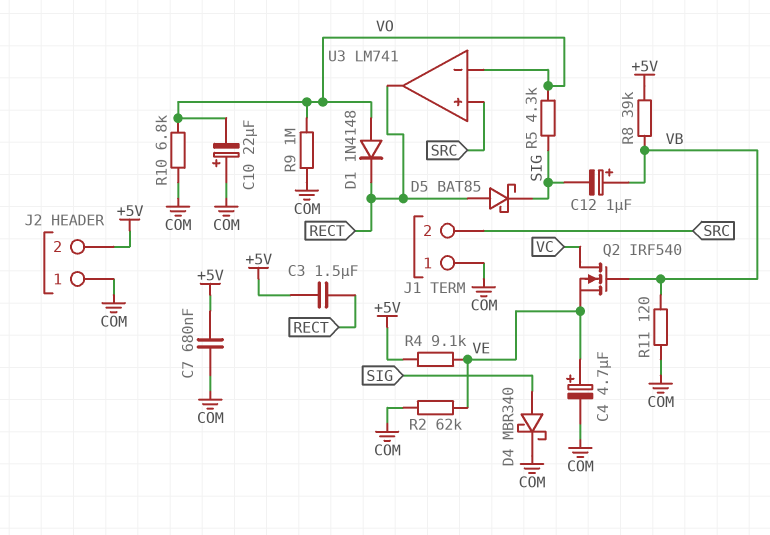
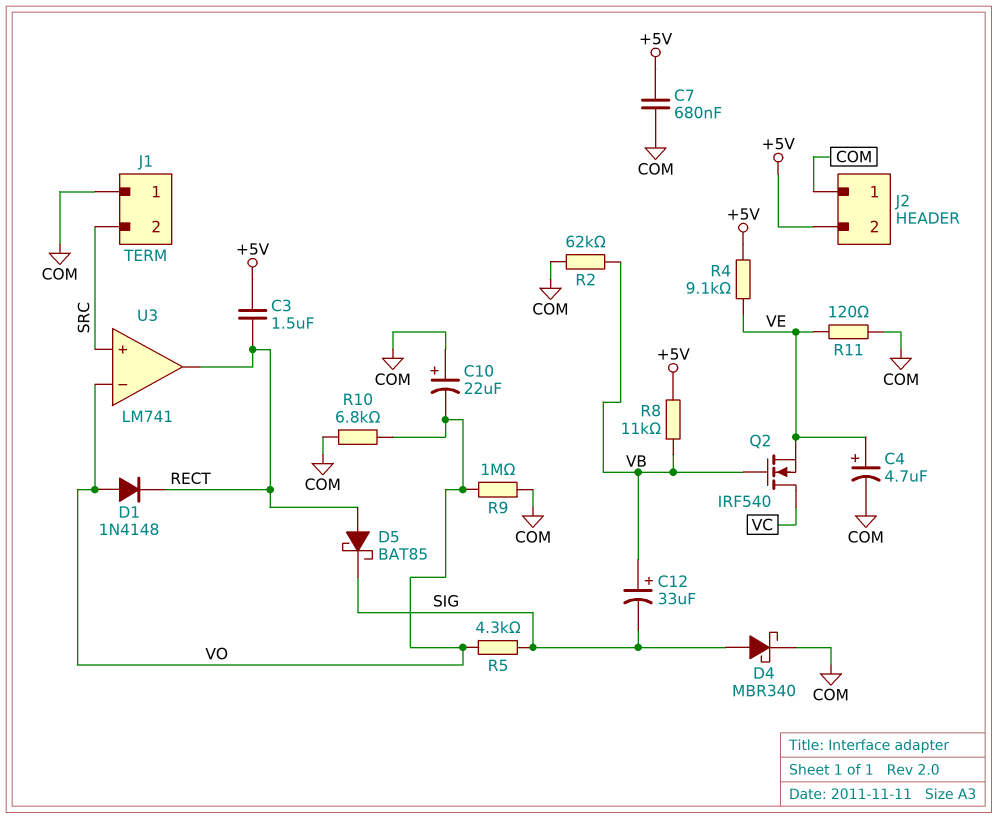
C12: 1uF (plus VB, minus SIG) -> 33uF (plus VB, minus SIG)
R2: 62k (COM, VE) -> 62k (COM, VB)
R8: 39k (+5V, VB) -> 11k (+5V, VB)
R11: 120 (COM, VB) -> 120 (COM, VE)

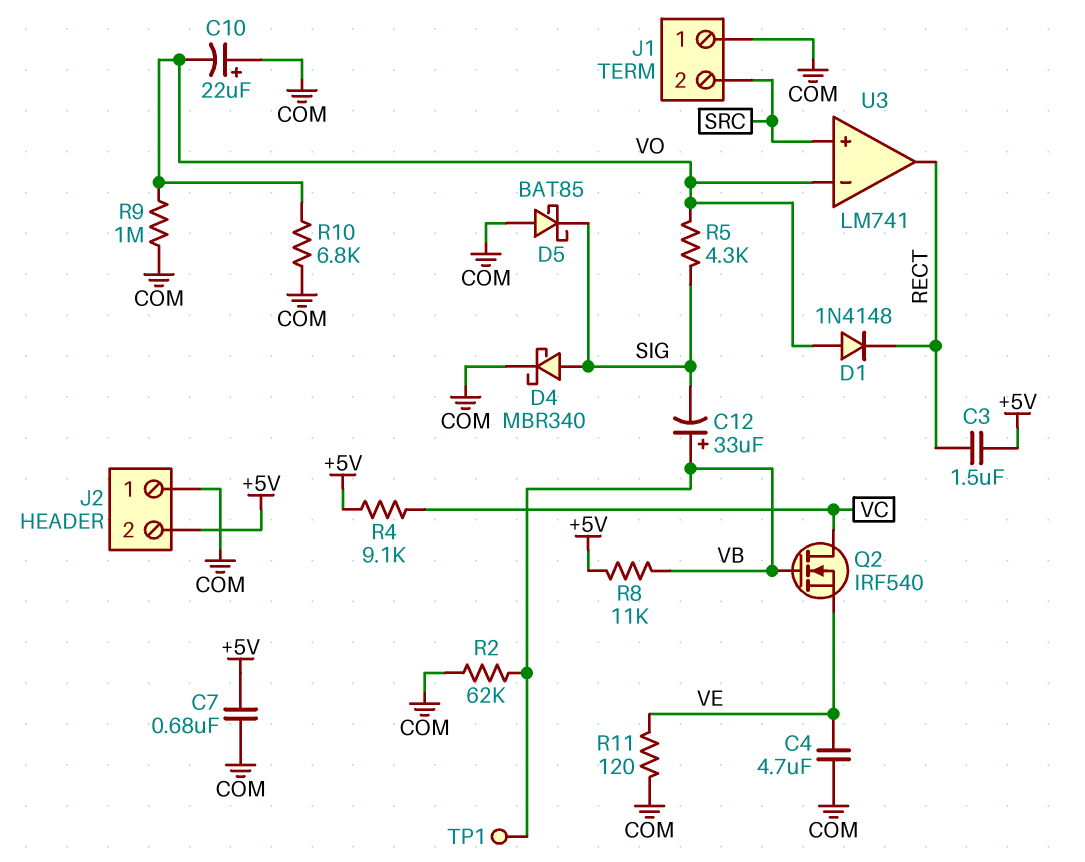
C4: 4.7uF (plus VE, minus COM) -> 4.7uF (COM, VE)
D5: schottky BAT85 (A RECT, K SIG) -> schottky BAT85 (A COM, K SIG)
R4: 9.1k (+5V, VE) -> 9.1k (+5V, VC)
TP1: none -> test point (VB)

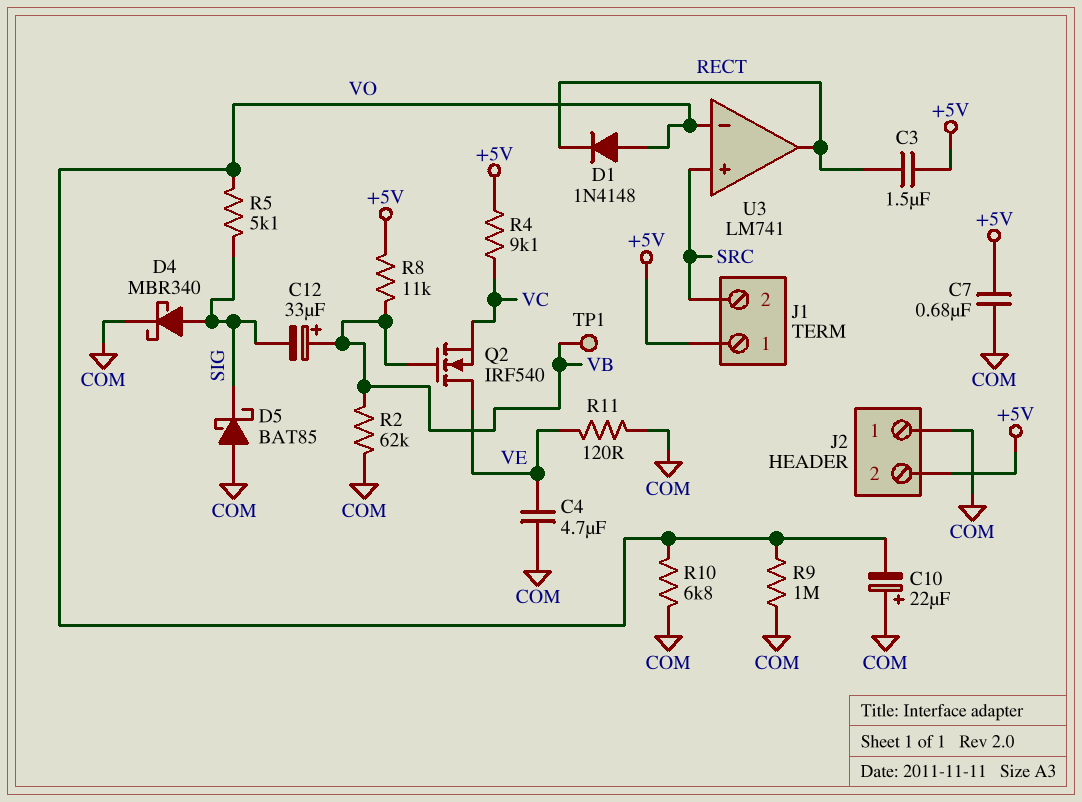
J1 pin 1: COM -> +5V
Q2: NMOS IRF540 (G VB, D VC, S VE) -> NMOS IRF540 (G VB, D VE, S VC)
R5: 4.3k (SIG, VO) -> 5.1k (SIG, VO)

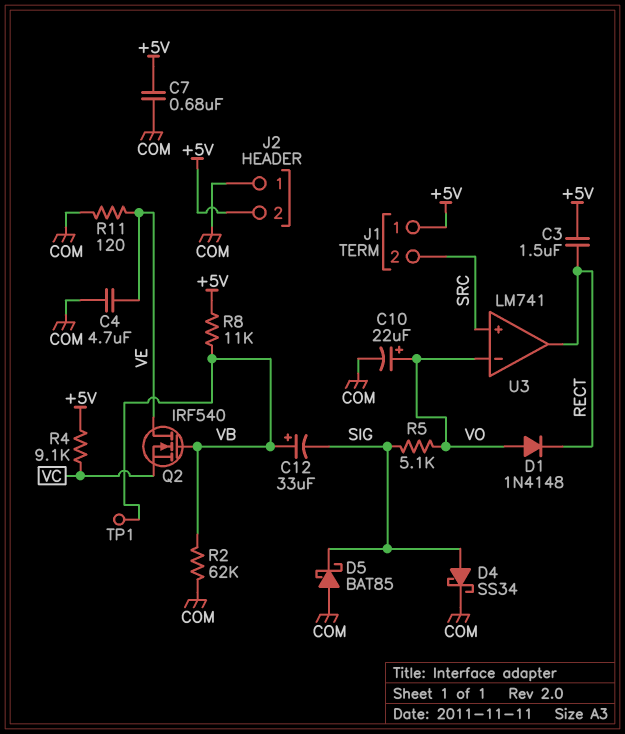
C10: 22uF (plus COM, minus VO) -> 22uF (plus VO, minus COM)
D4: schottky MBR340 (A SIG, K COM) -> schottky SS34 (A SIG, K COM)
R9: 1M (COM, VO) -> none
R10: 6.8k (COM, VO) -> none

